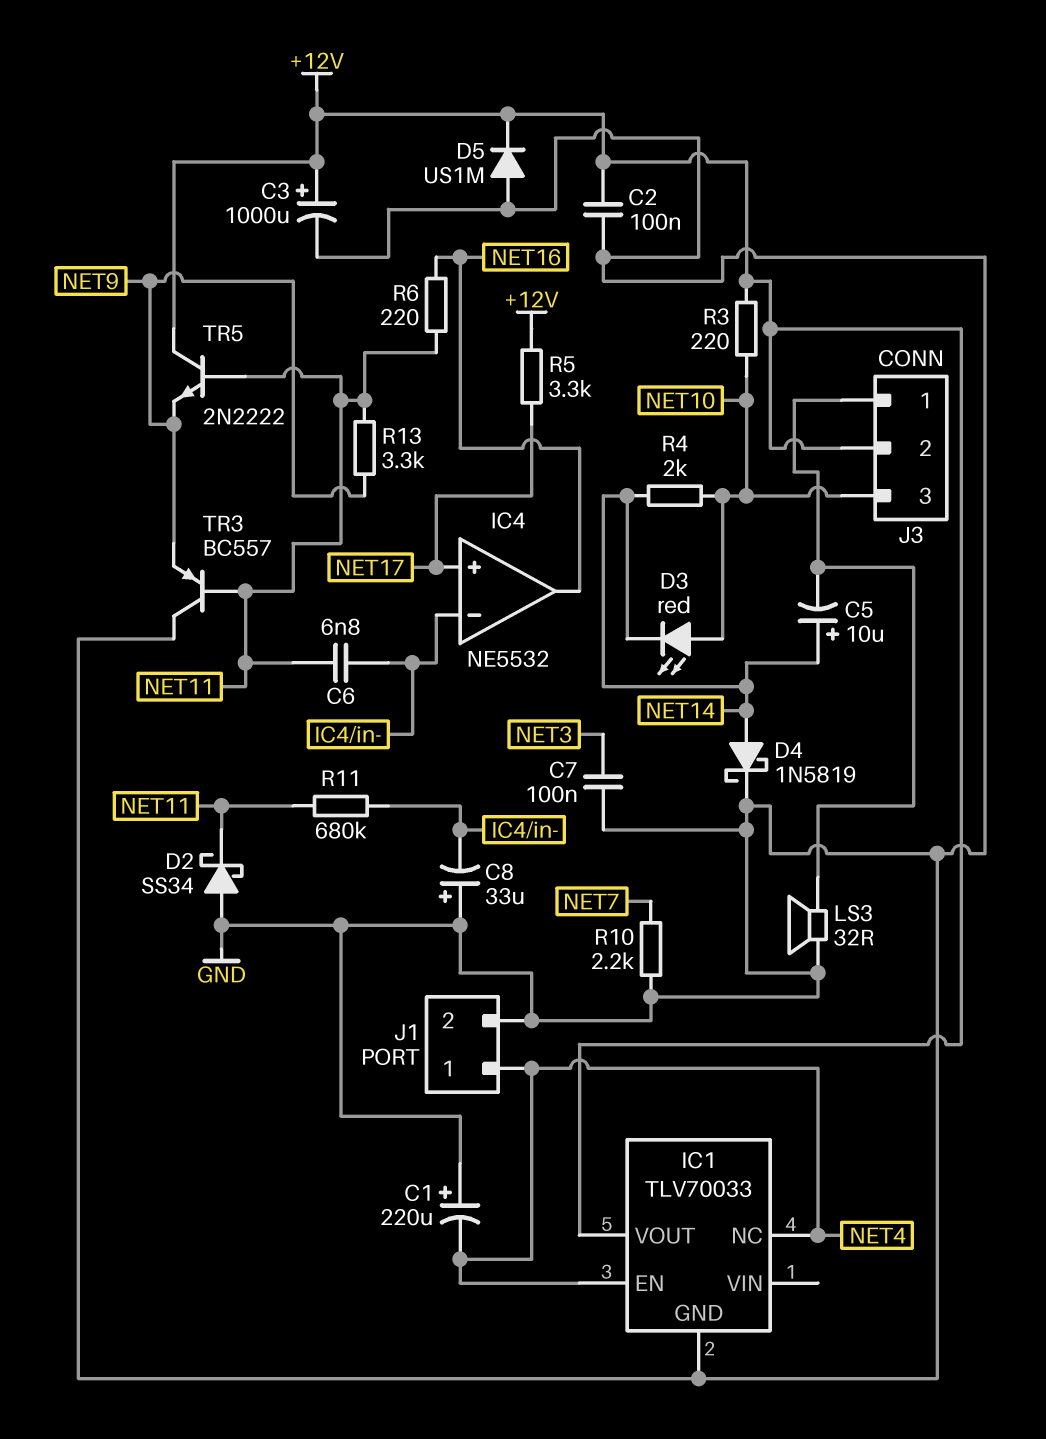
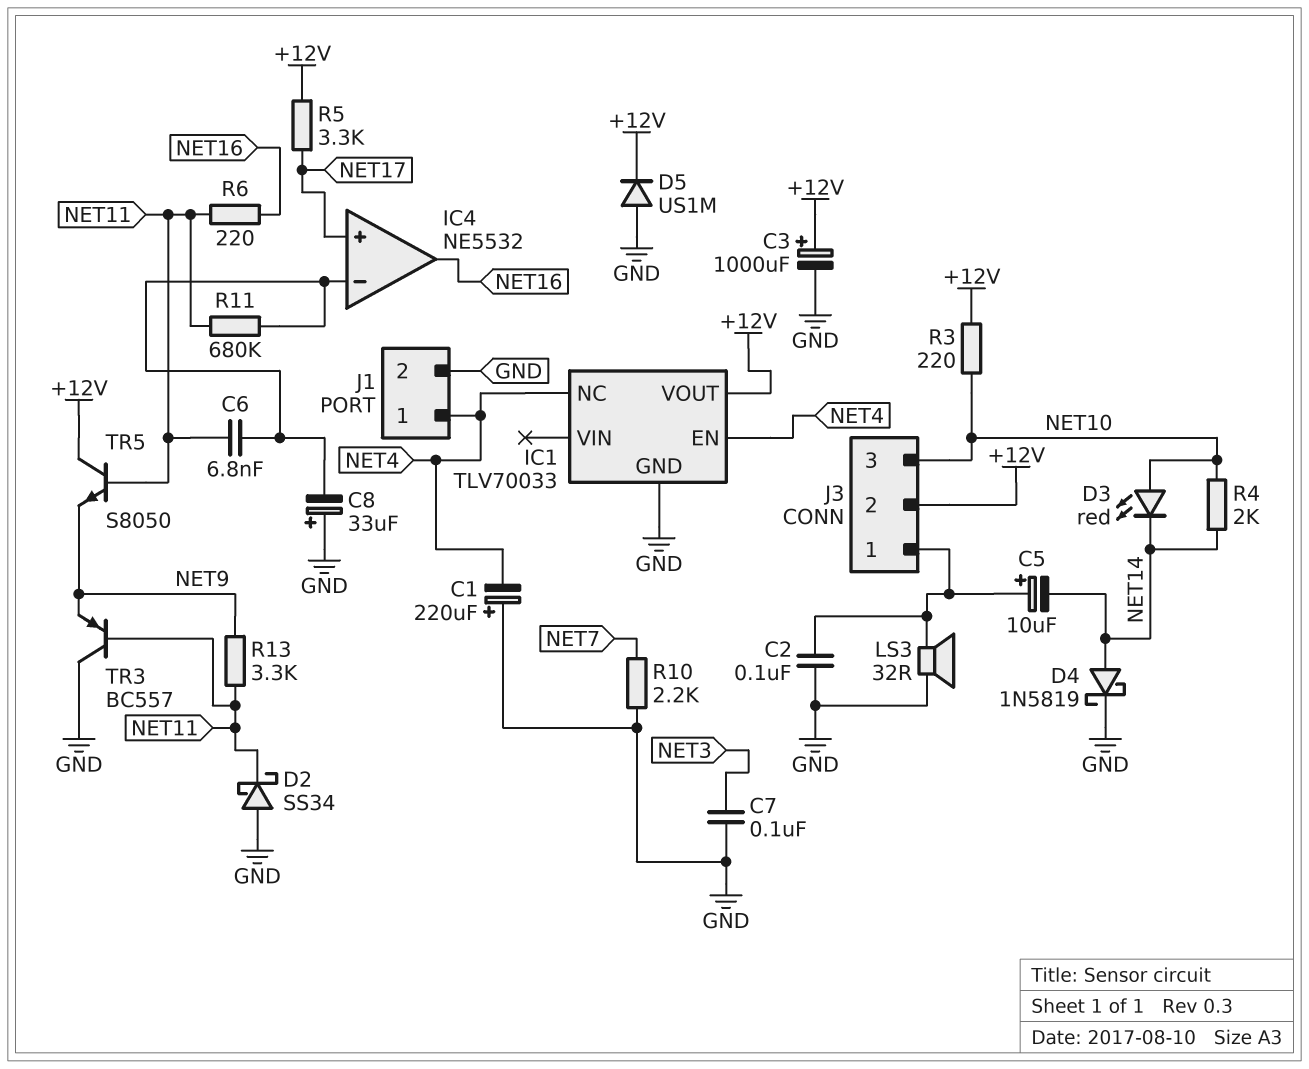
C2: 100nF (+12V, GND) -> 100nF (GND, J3/1)
C5: 10uF (plus NET14, minus J3/1) -> 10uF (plus J3/1, minus NET14)
TR5: NPN 2N2222 (B NET11, C +12V, E NET9) -> NPN S8050 (B NET11, C +12V, E NET9)

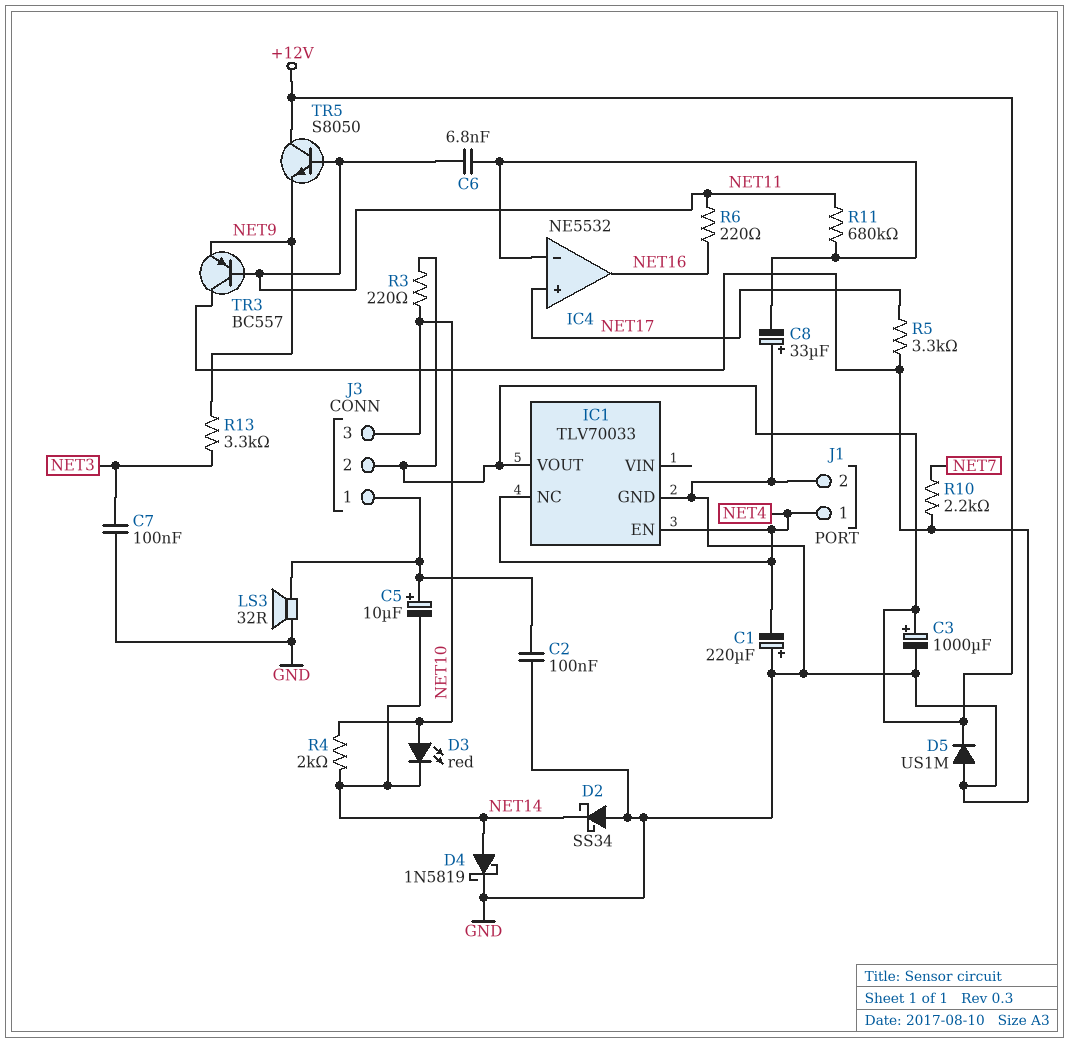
D2: schottky SS34 (A GND, K NET11) -> schottky SS34 (A GND, K NET14)
R5: 3.3k (+12V, NET17) -> 3.3k (GND, NET17)
R13: 3.3k (NET9, NET11) -> 3.3k (NET3, NET9)

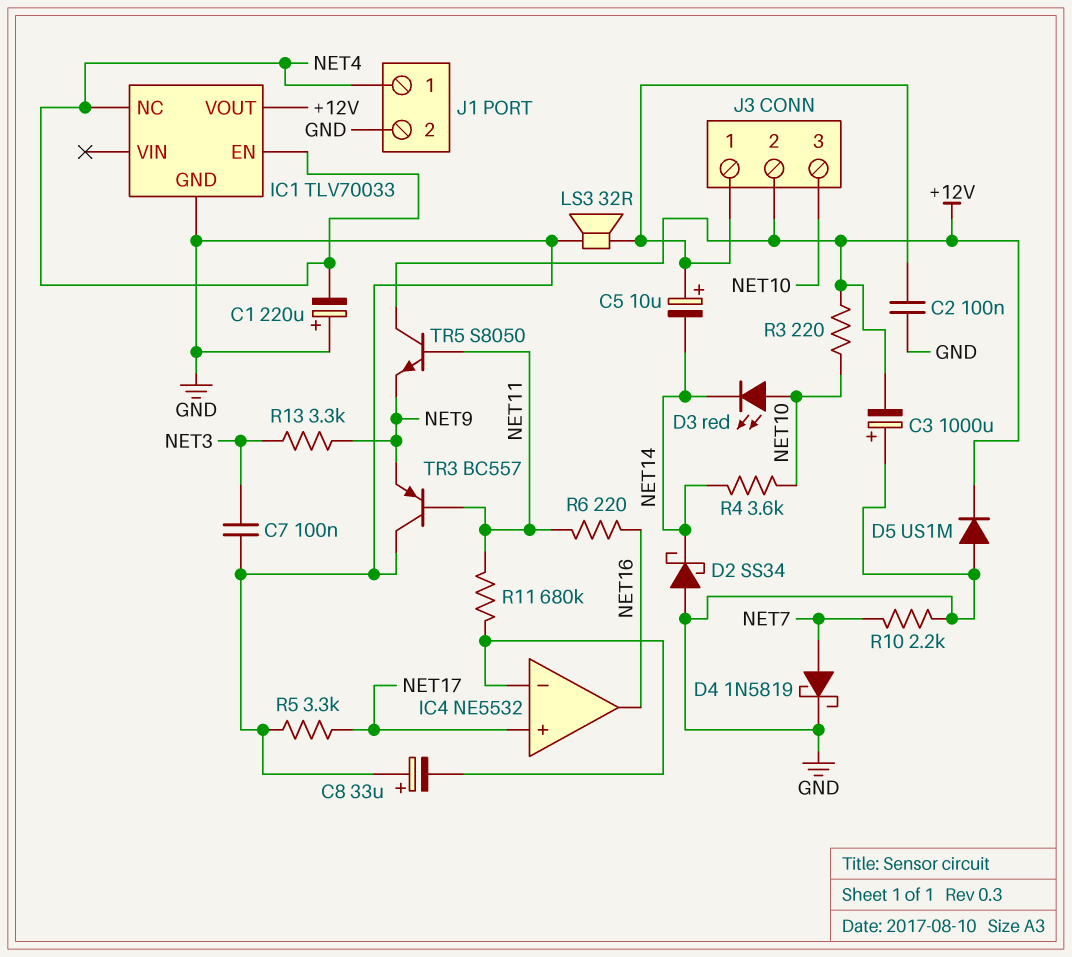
C3: 1000uF (plus +12V, minus GND) -> 1000uF (plus GND, minus +12V)
C6: 6.8nF (IC4/in-, NET11) -> none
D4: schottky 1N5819 (A NET14, K GND) -> schottky 1N5819 (A NET7, K GND)
R4: 2k (NET10, NET14) -> 3.6k (NET10, NET14)

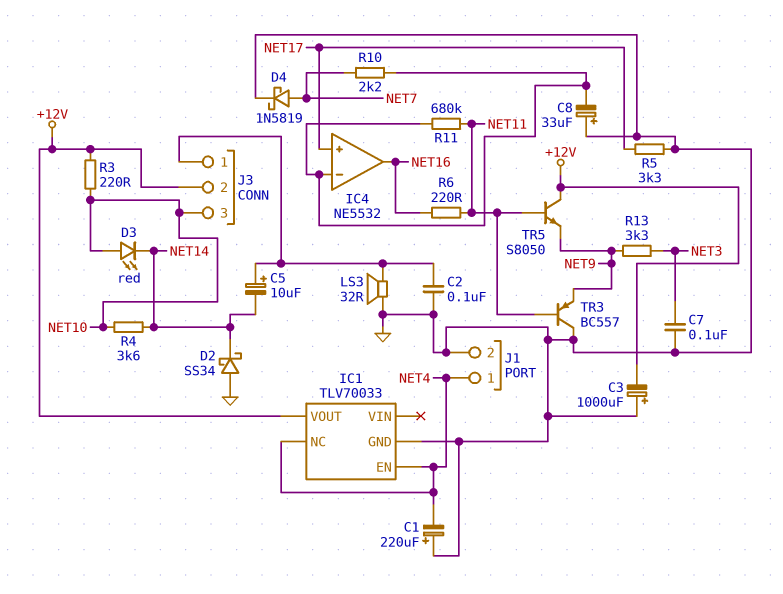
D5: diode US1M (A GND, K +12V) -> none
R10: 2.2k (GND, NET7) -> 2.2k (IC4/in-, NET7)

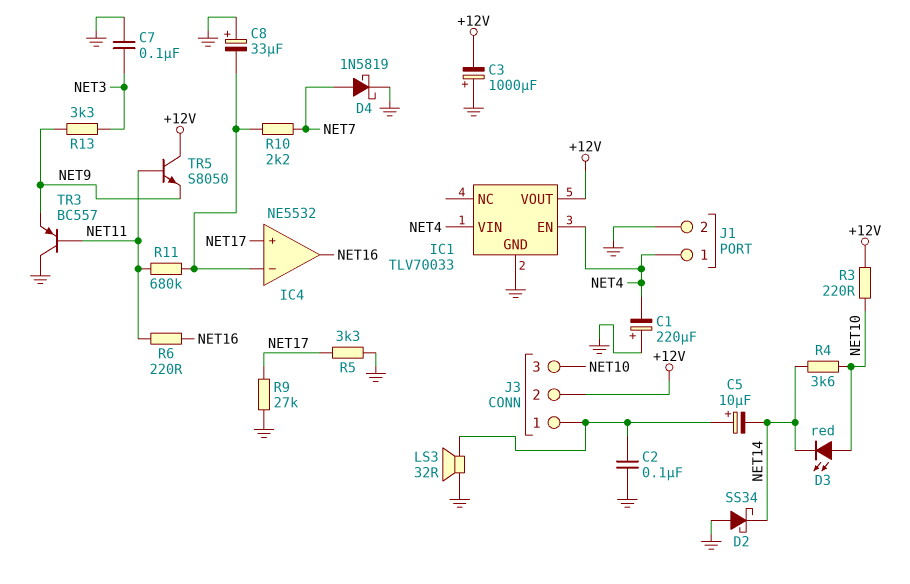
IC1 pin NC: NET4 -> none
IC1 pin VIN: none -> NET4
R9: none -> 27k (GND, NET17)

